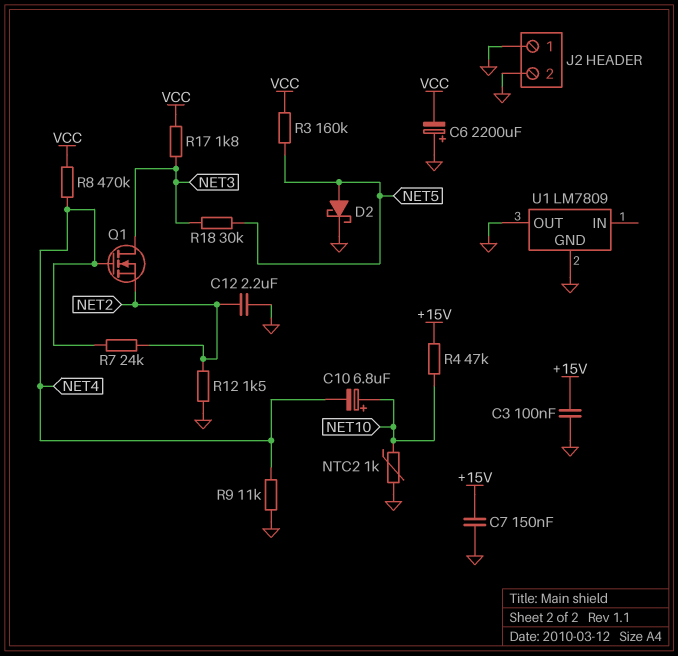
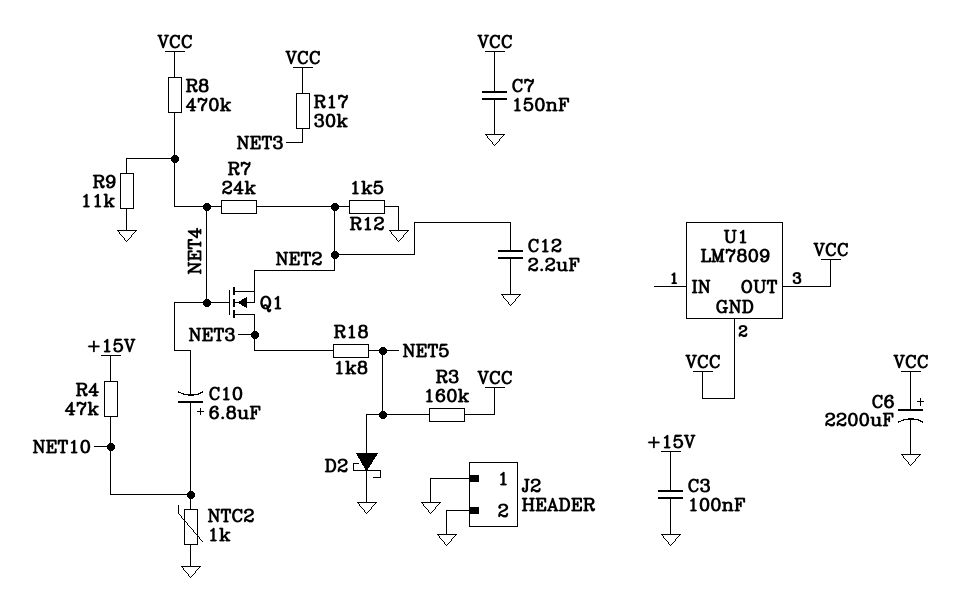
C6: 2200uF (plus GND, minus VCC) -> 2200uF (plus VCC, minus GND)
C7: 150nF (+15V, GND) -> 150nF (GND, VCC)
R17: 1.8k (NET3, VCC) -> 30k (NET3, VCC)
R18: 30k (NET3, NET5) -> 1.8k (NET3, NET5)
U1 pin GND: GND -> VCC
U1 pin OUT: GND -> VCC

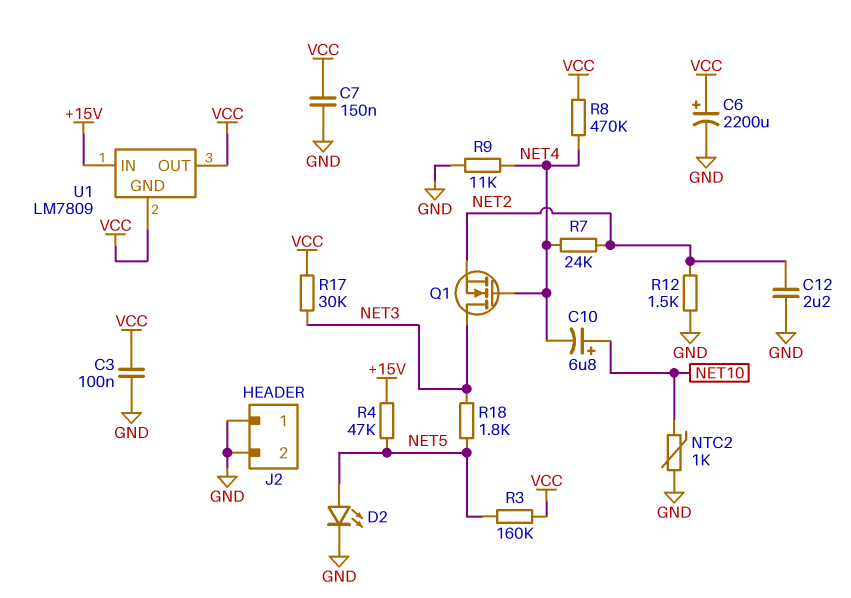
C3: 100nF (+15V, GND) -> 100nF (GND, VCC)
D2: schottky (A NET5, K GND) -> LED (A NET5, K GND)
R4: 47k (+15V, NET10) -> 47k (+15V, NET5)
U1 pin IN: none -> +15V

